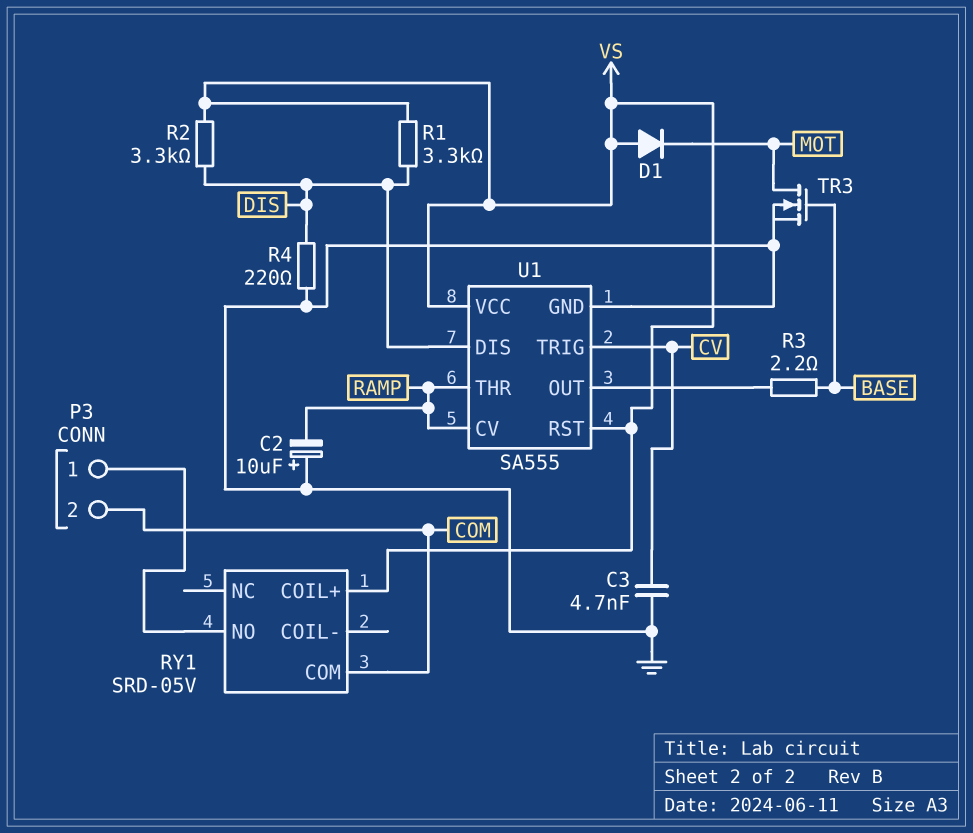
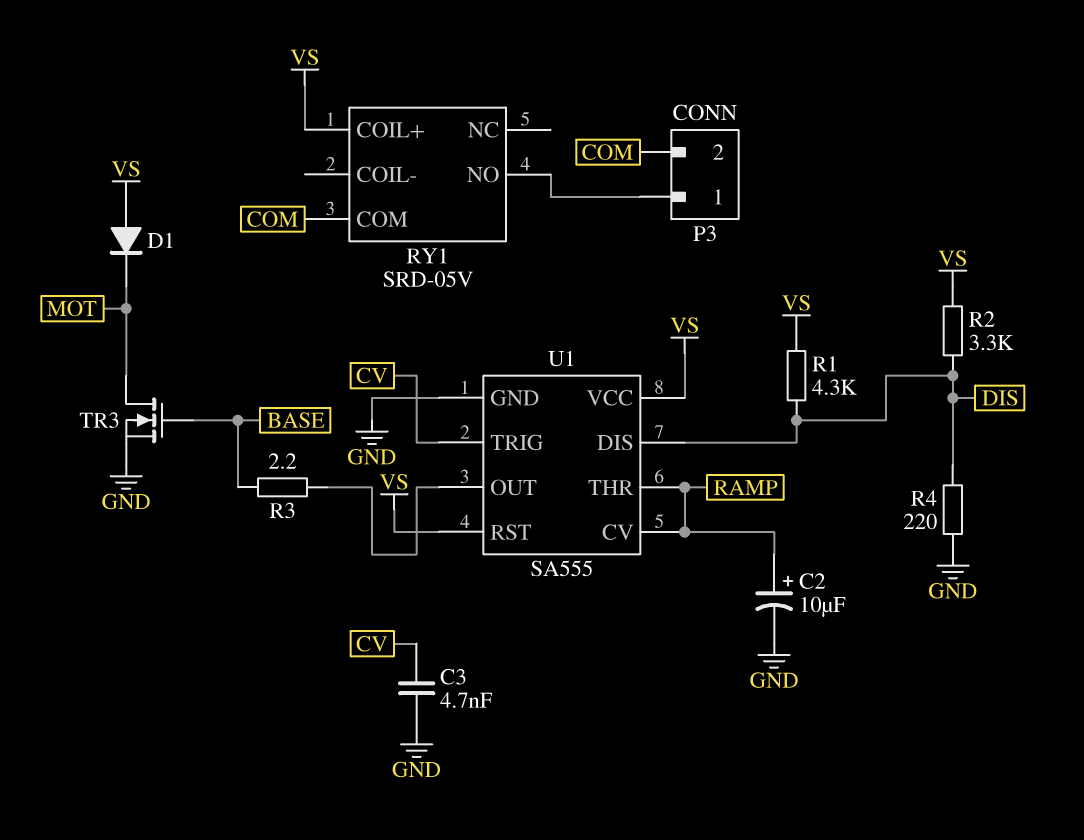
C2: 10uF (plus GND, minus RAMP) -> 10uF (plus RAMP, minus GND)
R1: 3.3k (DIS, VS) -> 4.3k (DIS, VS)

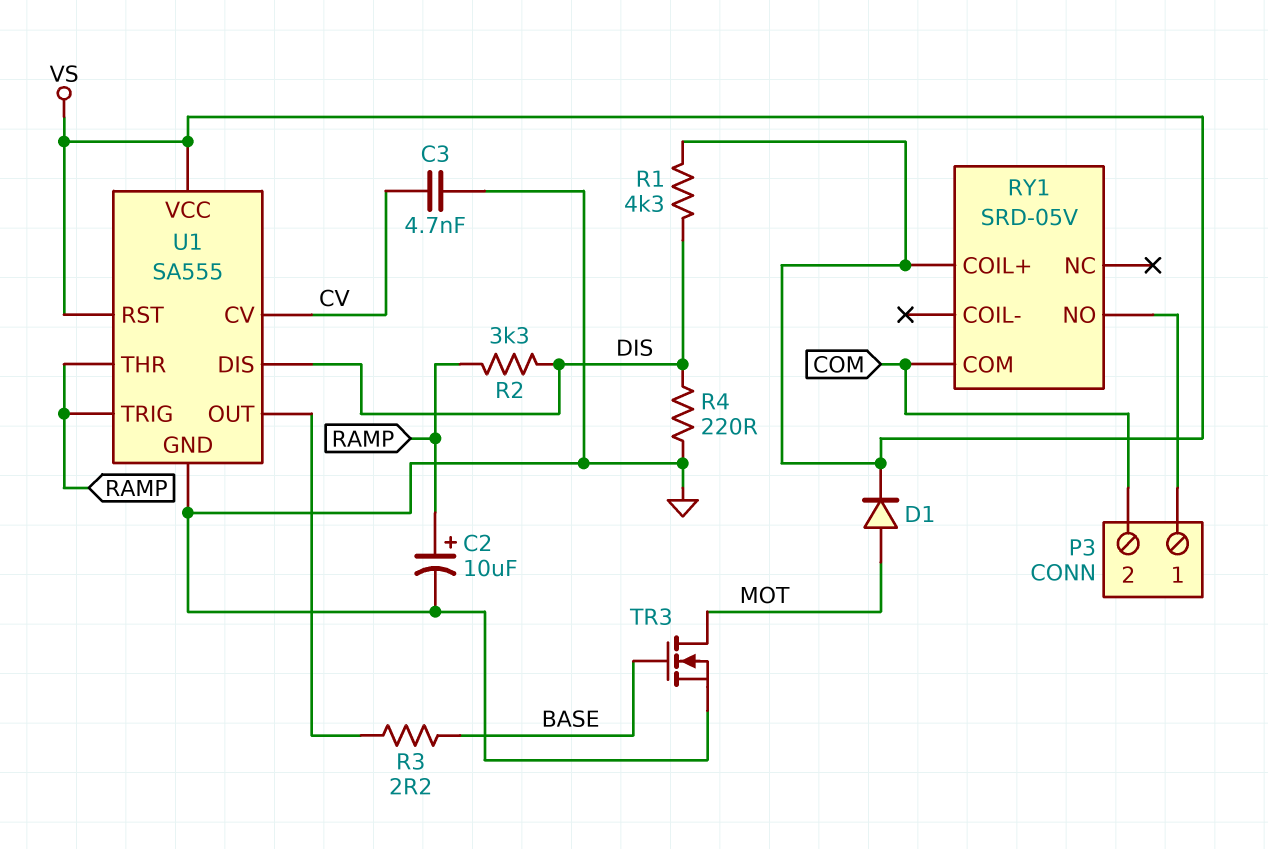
D1: diode (A VS, K MOT) -> diode (A MOT, K VS)
R2: 3.3k (DIS, VS) -> 3.3k (DIS, RAMP)
U1 pin CV: RAMP -> CV
U1 pin TRIG: CV -> RAMP

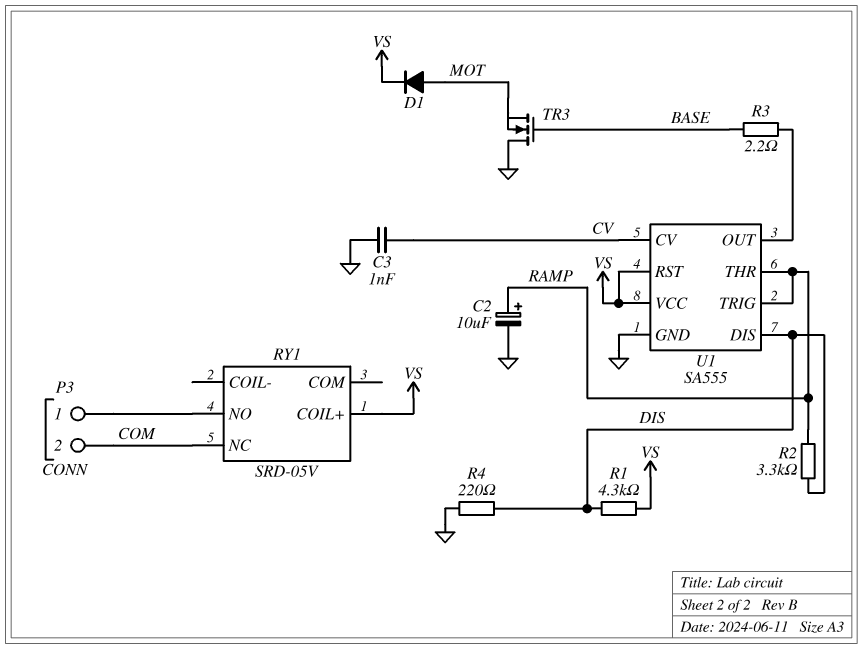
C3: 4.7nF (CV, GND) -> 1nF (CV, GND)
RY1 pin COM: COM -> none
RY1 pin NC: none -> COM
TR3: NMOS (G BASE, D MOT, S GND) -> NMOS (G BASE, D GND, S MOT)

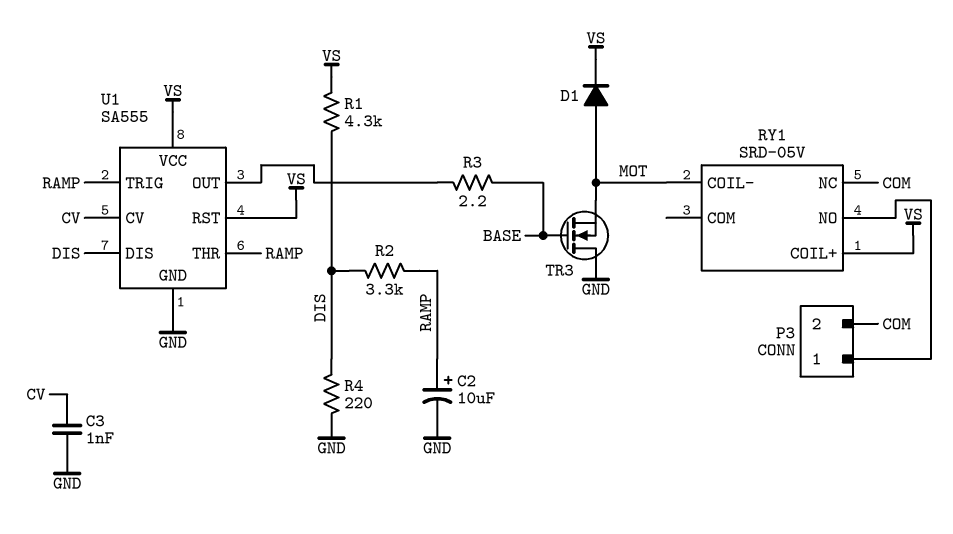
RY1 pin COIL-: none -> MOT

